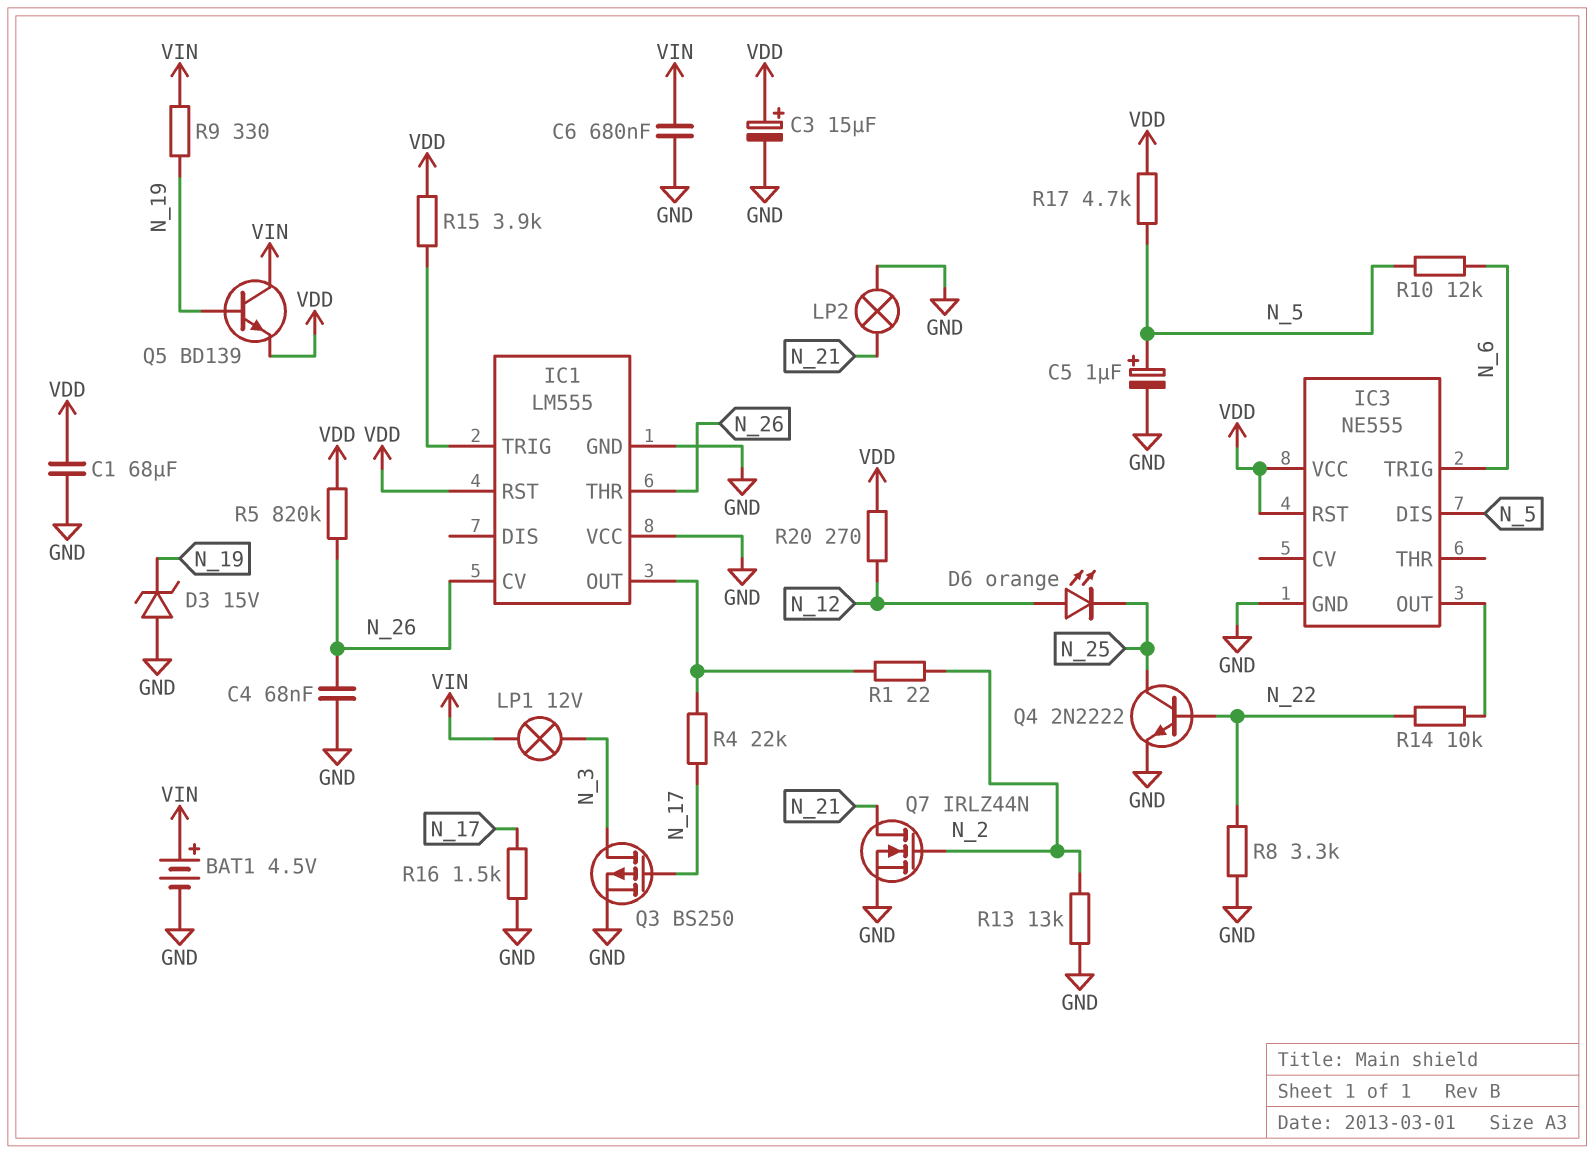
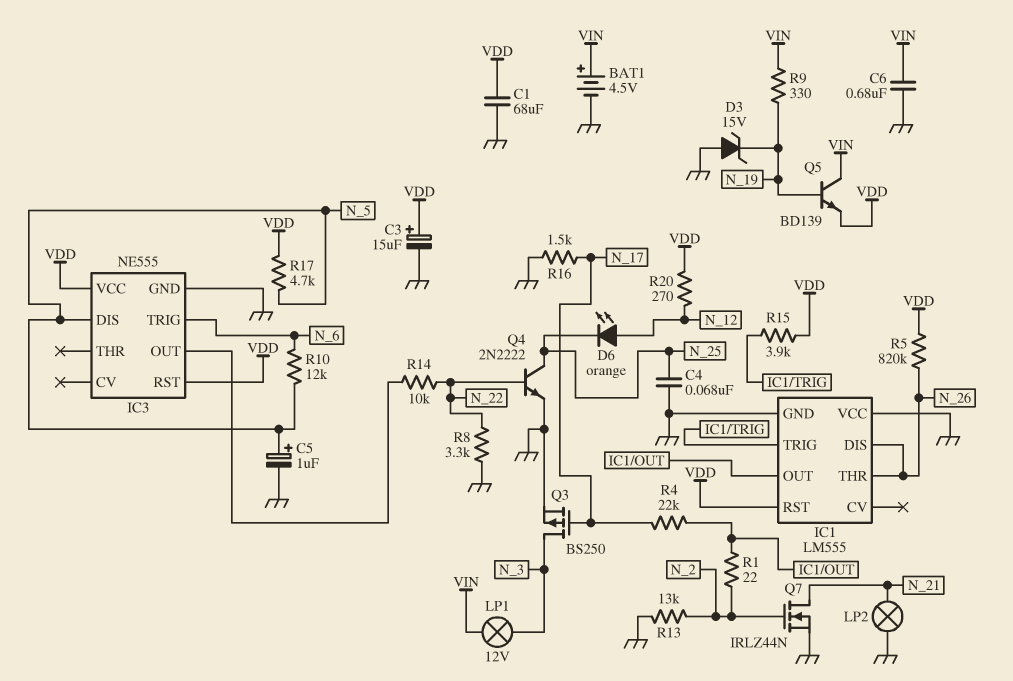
C4: 68nF (GND, N_26) -> 68nF (GND, N_25)
IC1 pin CV: N_26 -> none
IC1 pin DIS: none -> N_26

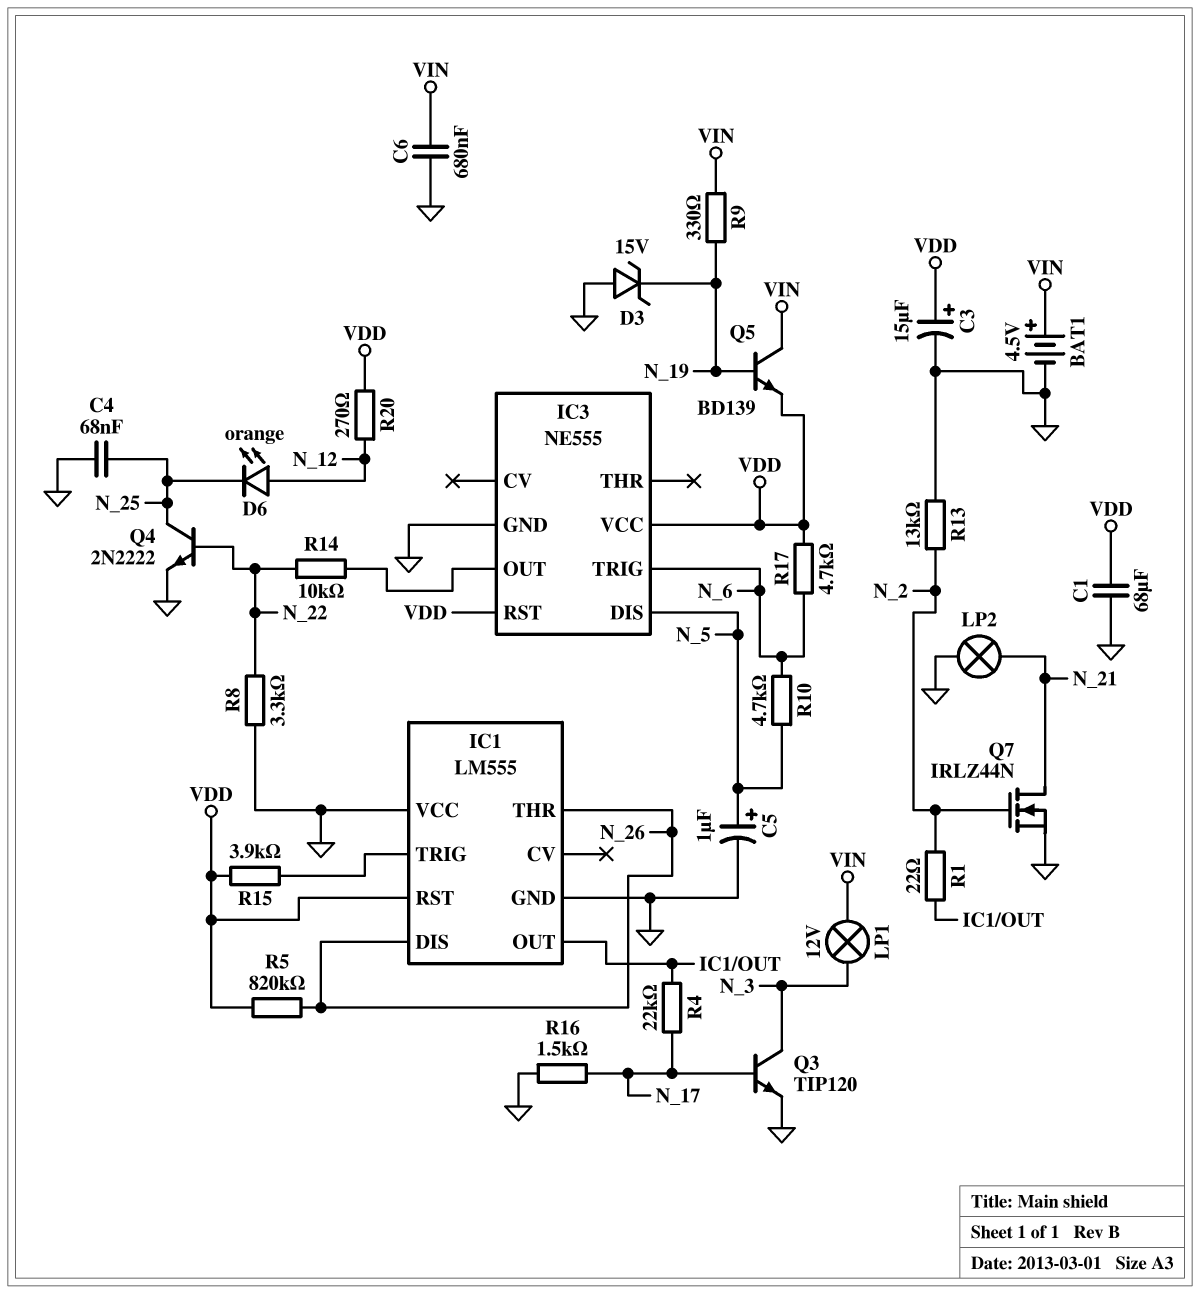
Q3: PMOS BS250 (G N_17, D N_3, S GND) -> NPN TIP120 (B N_17, C N_3, E GND)
R10: 12k (N_5, N_6) -> 4.7k (N_5, N_6)
R17: 4.7k (N_5, VDD) -> 4.7k (N_6, VDD)

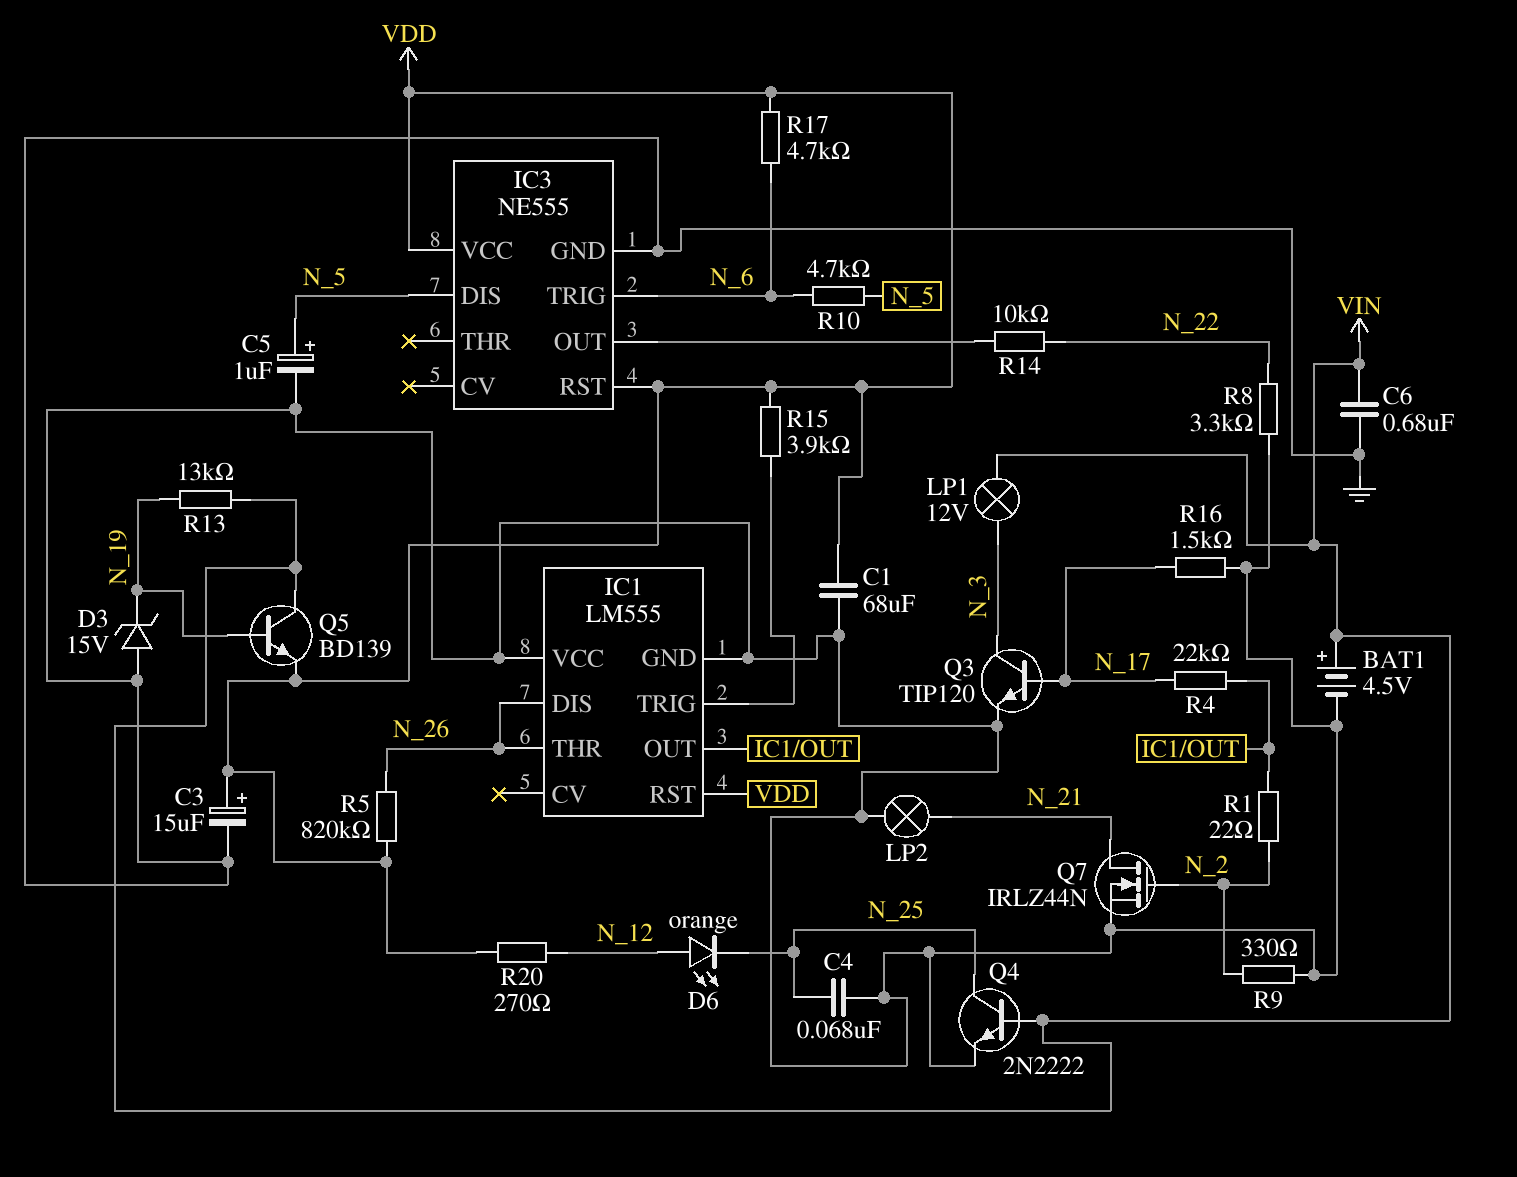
Q4: NPN 2N2222 (B N_22, C N_25, E GND) -> NPN 2N2222 (B VIN, C N_25, E GND)
R9: 330 (N_19, VIN) -> 330 (GND, N_2)
R13: 13k (GND, N_2) -> 13k (N_19, VIN)

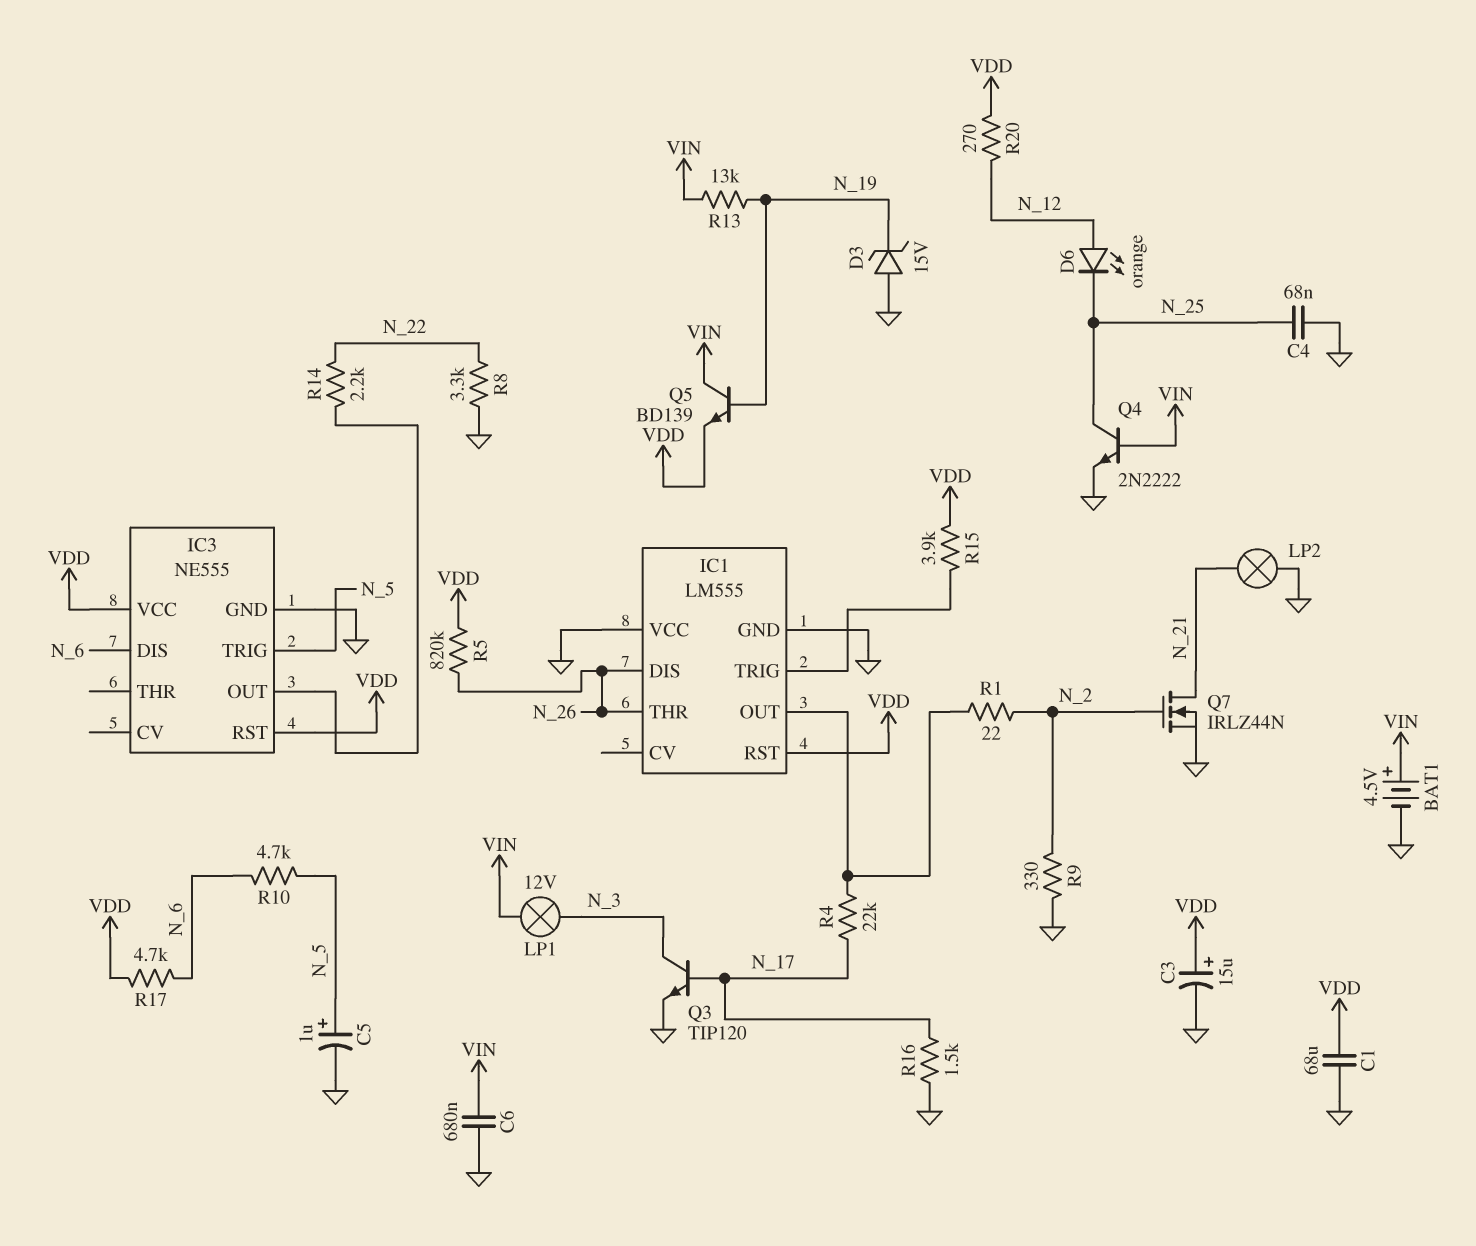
IC3 pin DIS: N_5 -> N_6
IC3 pin TRIG: N_6 -> N_5
R14: 10k (IC3/OUT, N_22) -> 2.2k (IC3/OUT, N_22)

